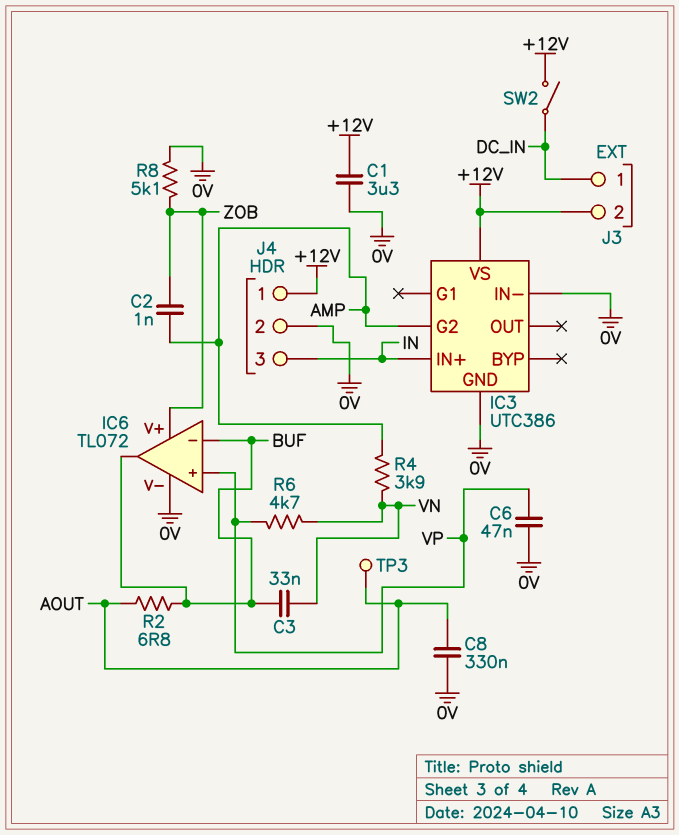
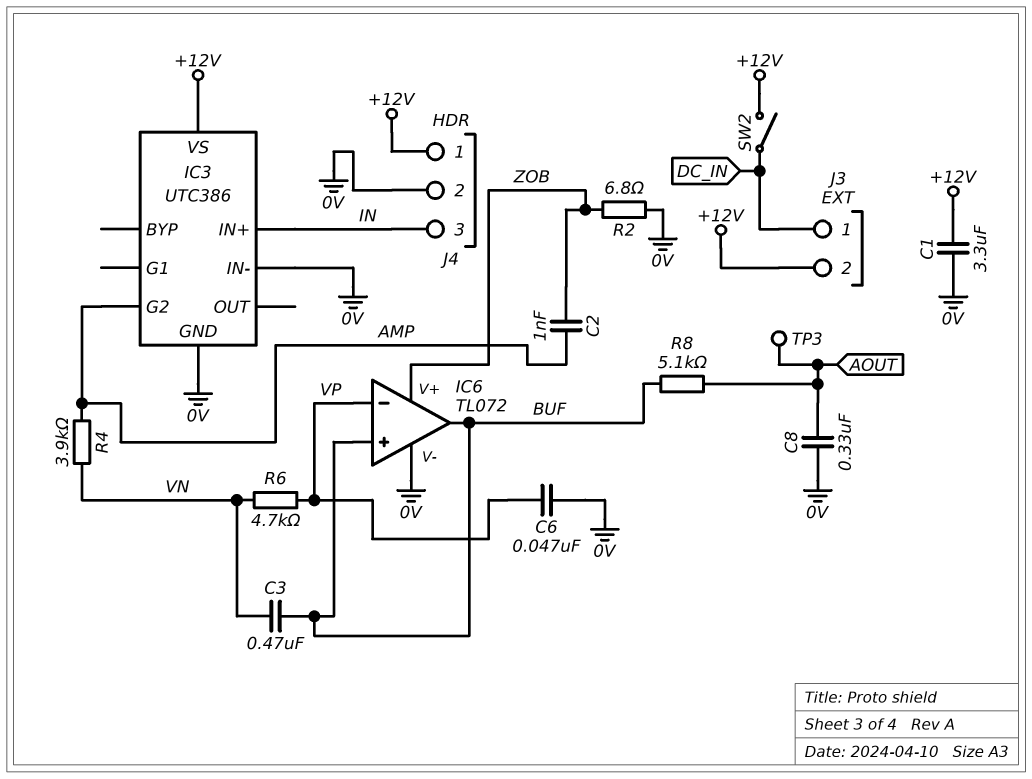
C3: 33nF (BUF, VN) -> 470nF (BUF, VN)
IC6 pin in+: VP -> BUF
IC6 pin in-: BUF -> VP
R2: 6.8 (AOUT, BUF) -> 6.8 (0V, ZOB)
R8: 5.1k (0V, ZOB) -> 5.1k (AOUT, BUF)

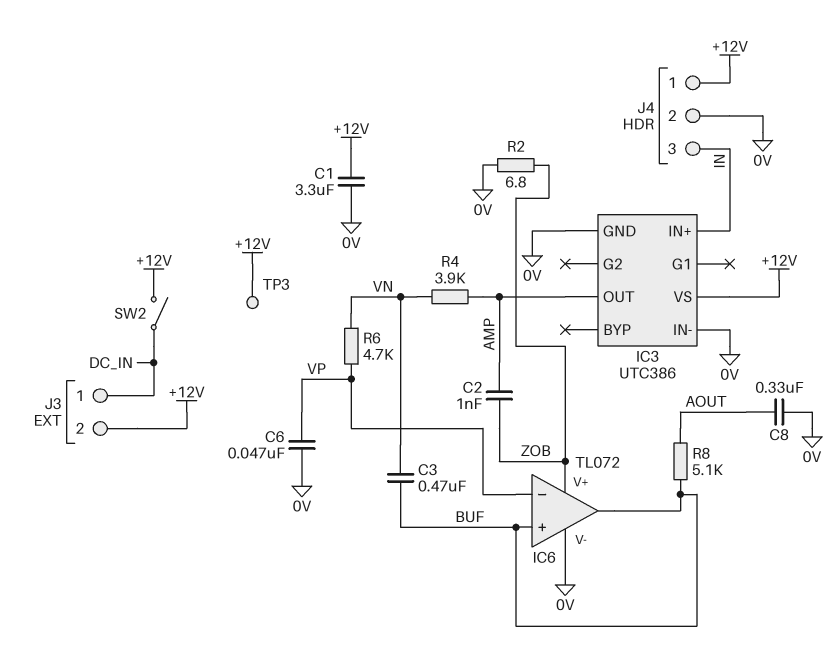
IC3 pin G2: AMP -> none
IC3 pin OUT: none -> AMP
TP3: test point (AOUT) -> test point (+12V)

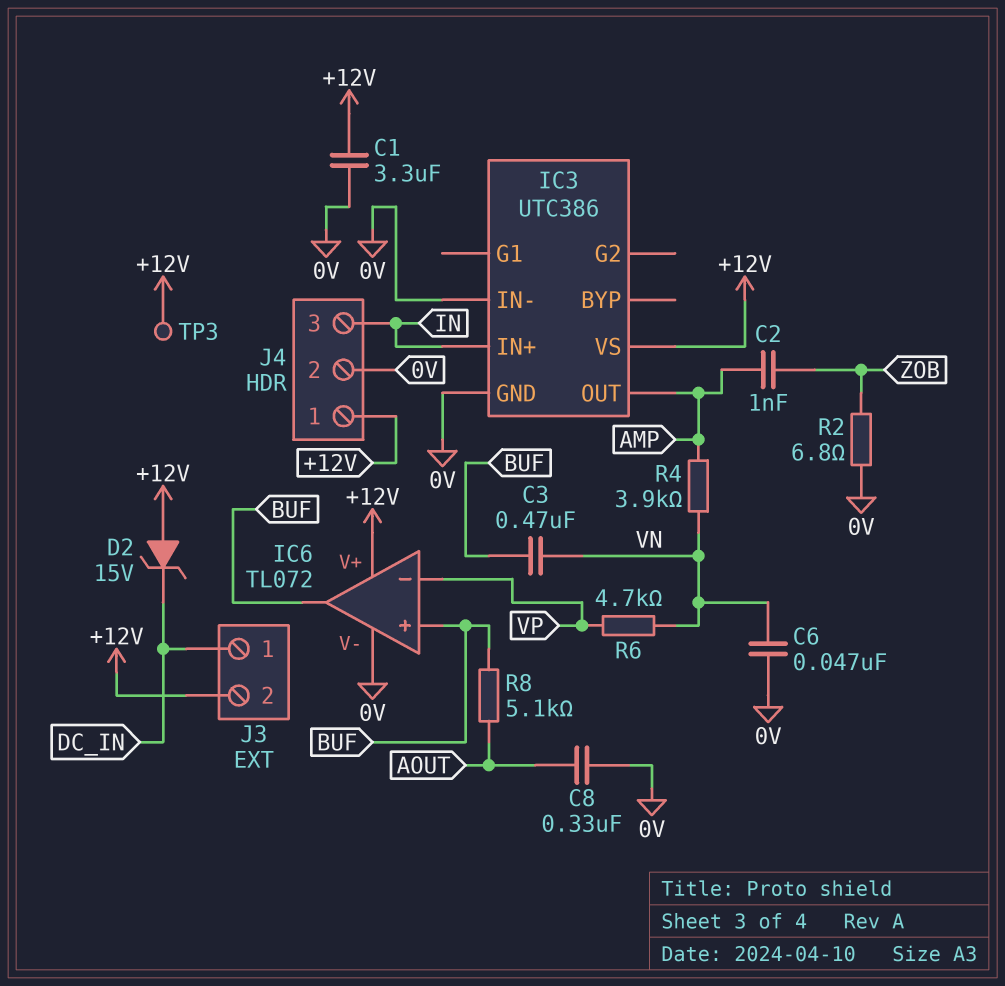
C6: 47nF (0V, VP) -> 47nF (0V, VN)
D2: none -> zener 15V (A +12V, K DC_IN)
IC6 pin V+: ZOB -> +12V
SW2: switch (+12V, DC_IN) -> none

